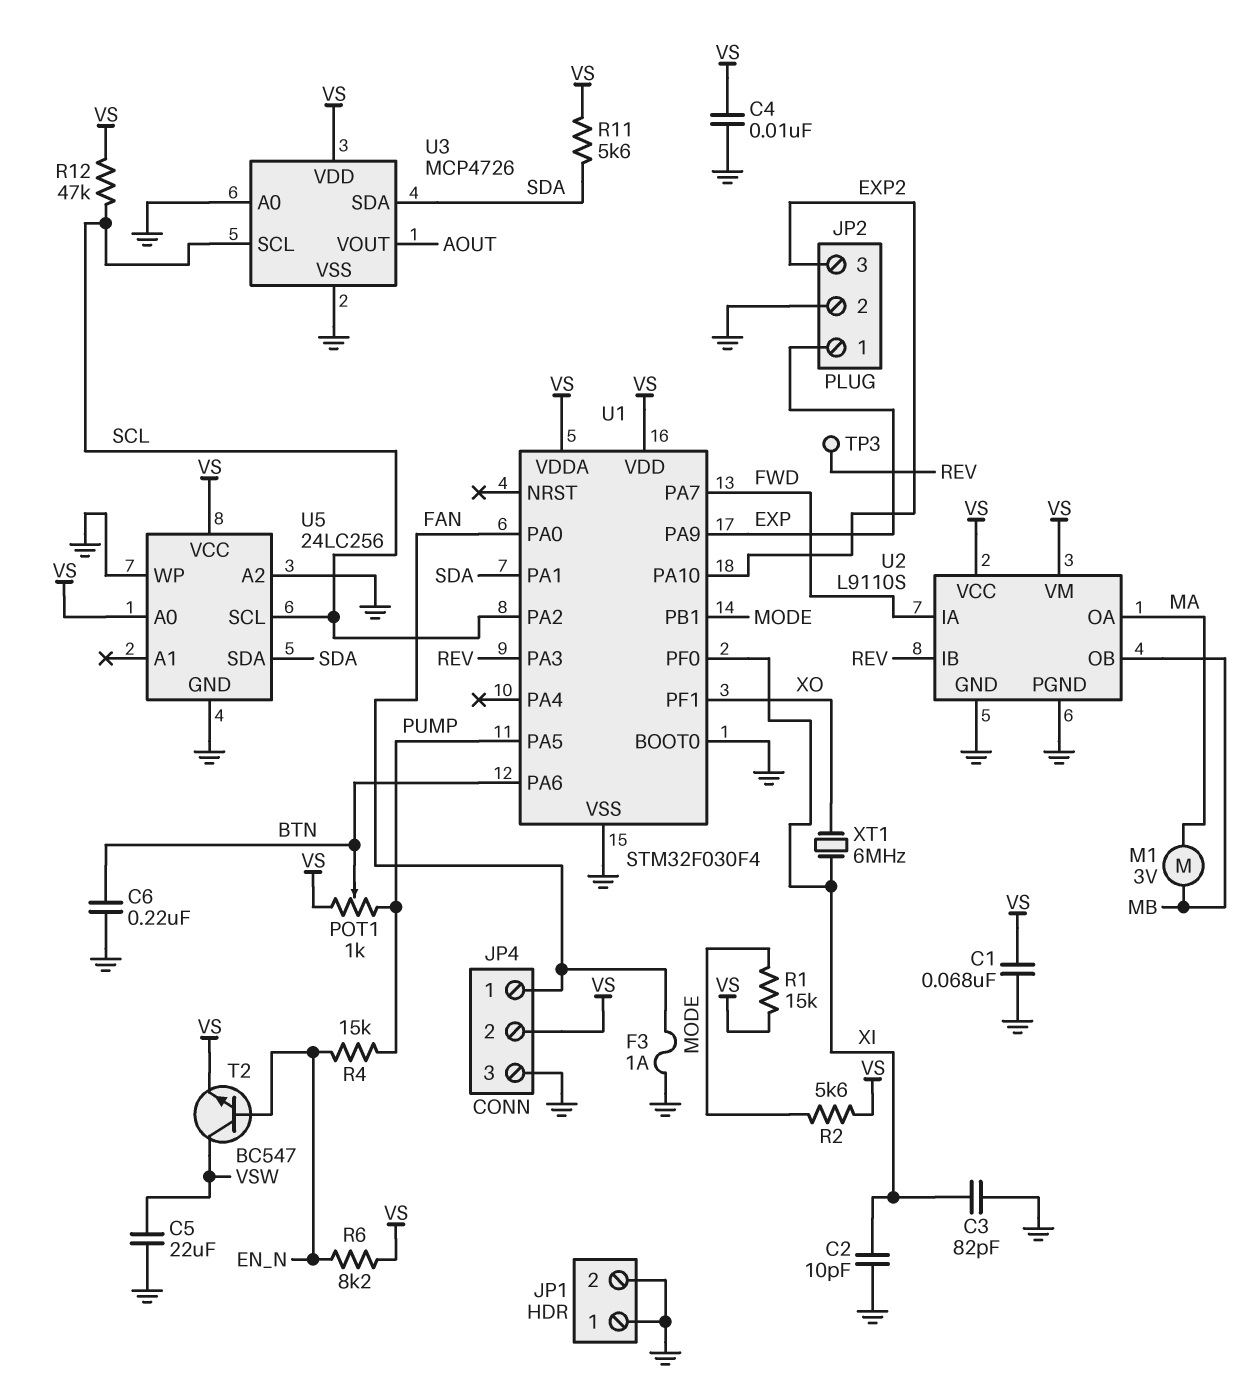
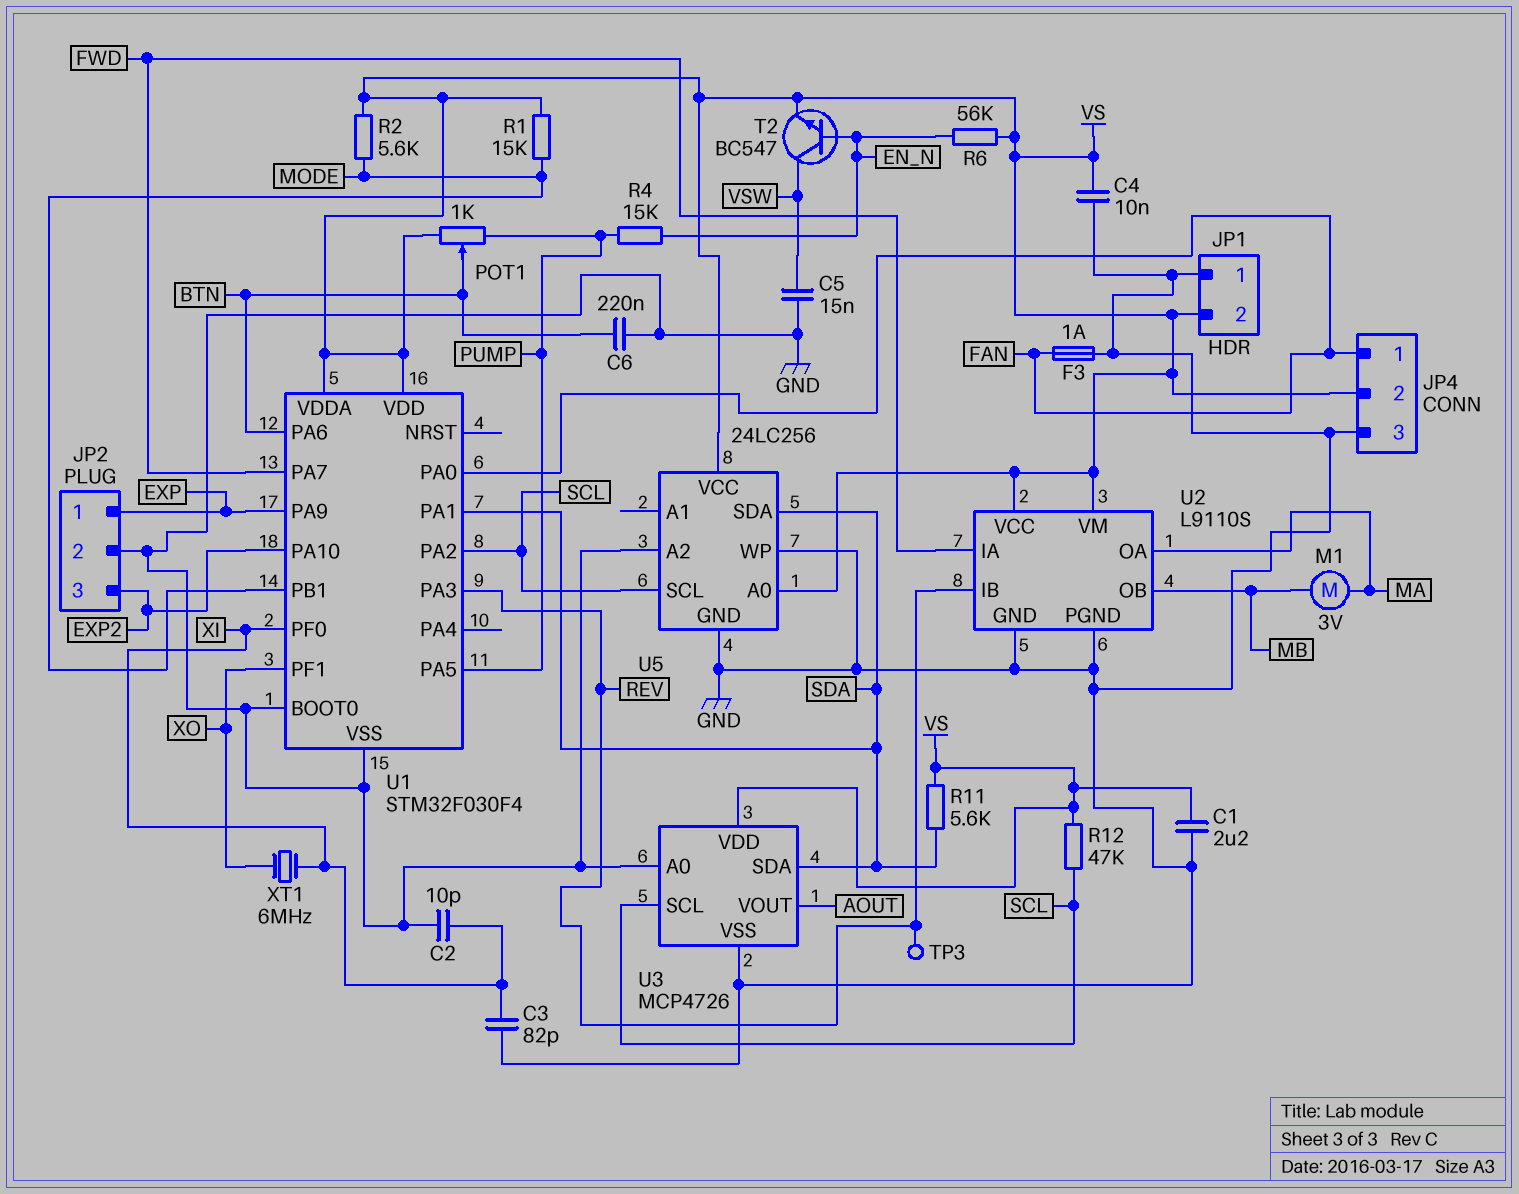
C1: 68nF (GND, VS) -> 2.2uF (GND, VS)
C5: 22uF (GND, VSW) -> 15nF (GND, VSW)
JP1 pin 2: GND -> VS
R6: 8.2k (EN_N, VS) -> 56k (EN_N, VS)

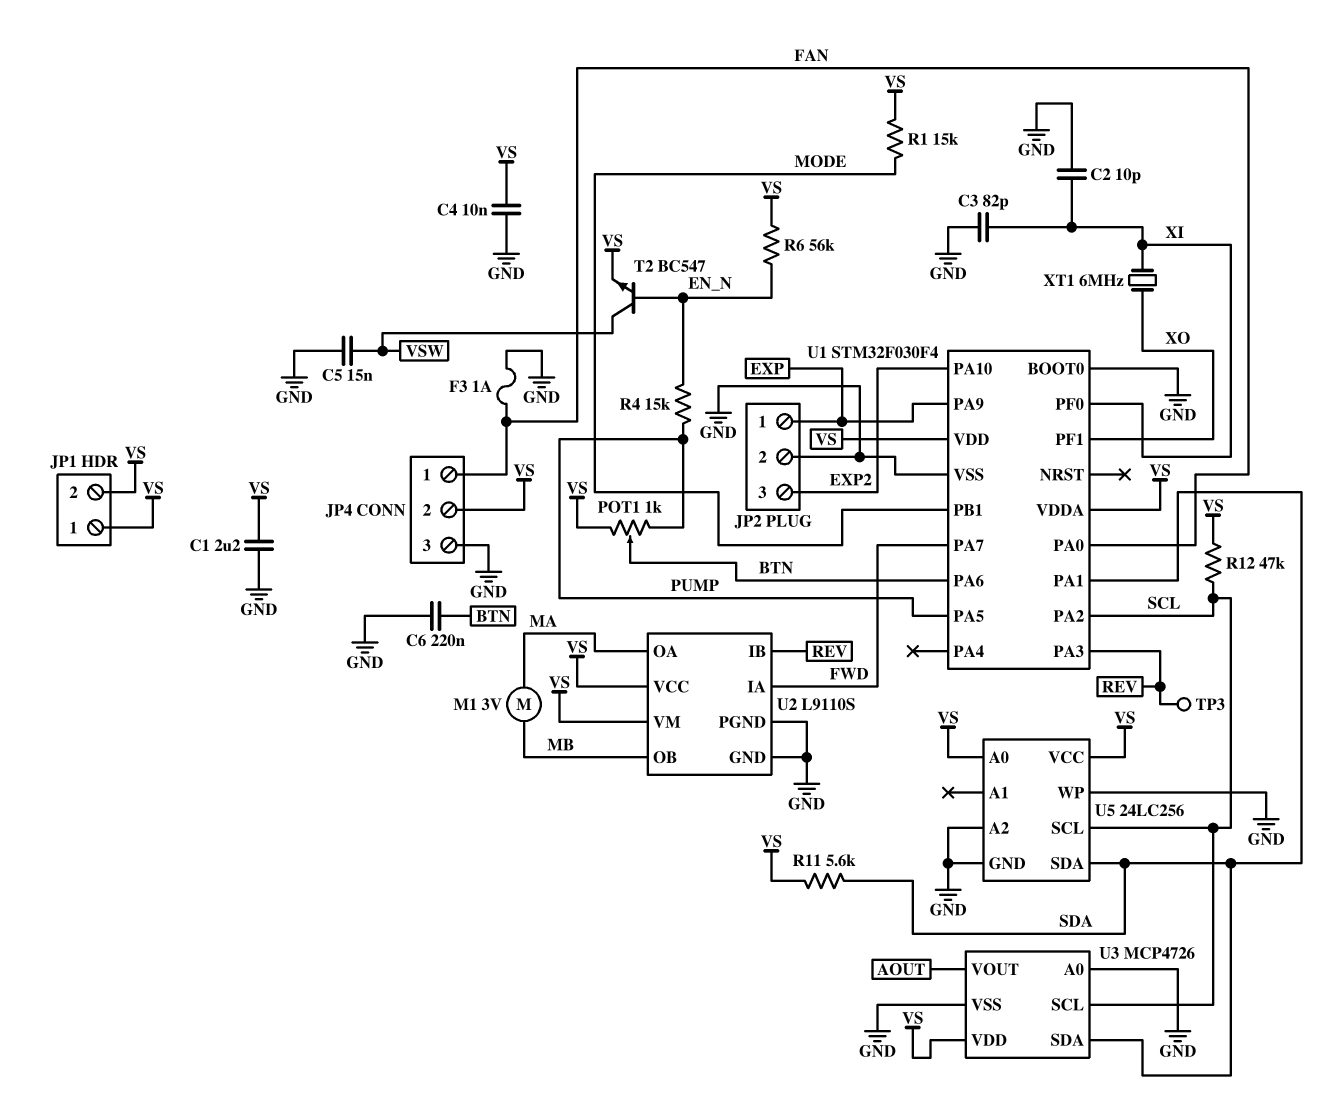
JP1 pin 1: GND -> VS
R2: 5.6k (MODE, VS) -> none

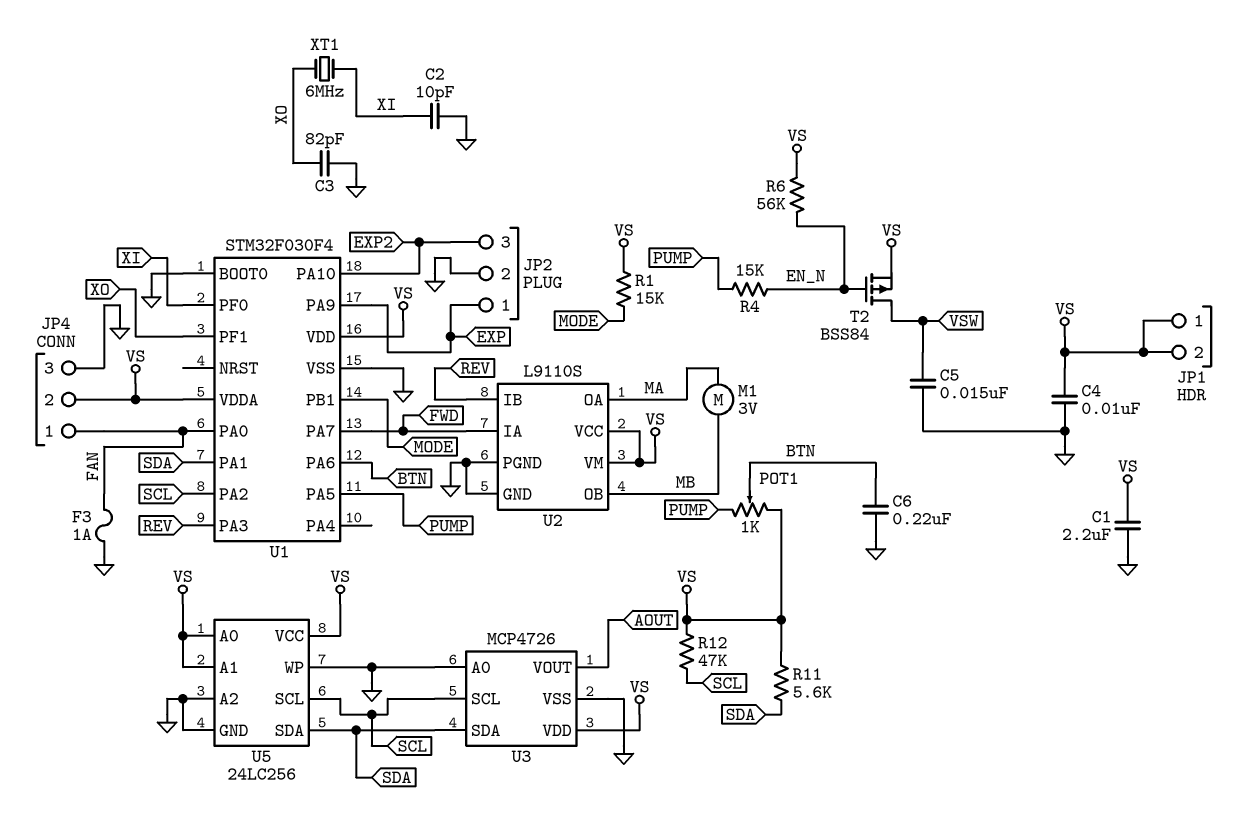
C3: 82pF (GND, XI) -> 82pF (GND, XO)
T2: NPN BC547 (B EN_N, C VSW, E VS) -> PMOS BSS84 (G EN_N, D VSW, S VS)
TP3: test point (REV) -> none
U5 pin A1: none -> VS

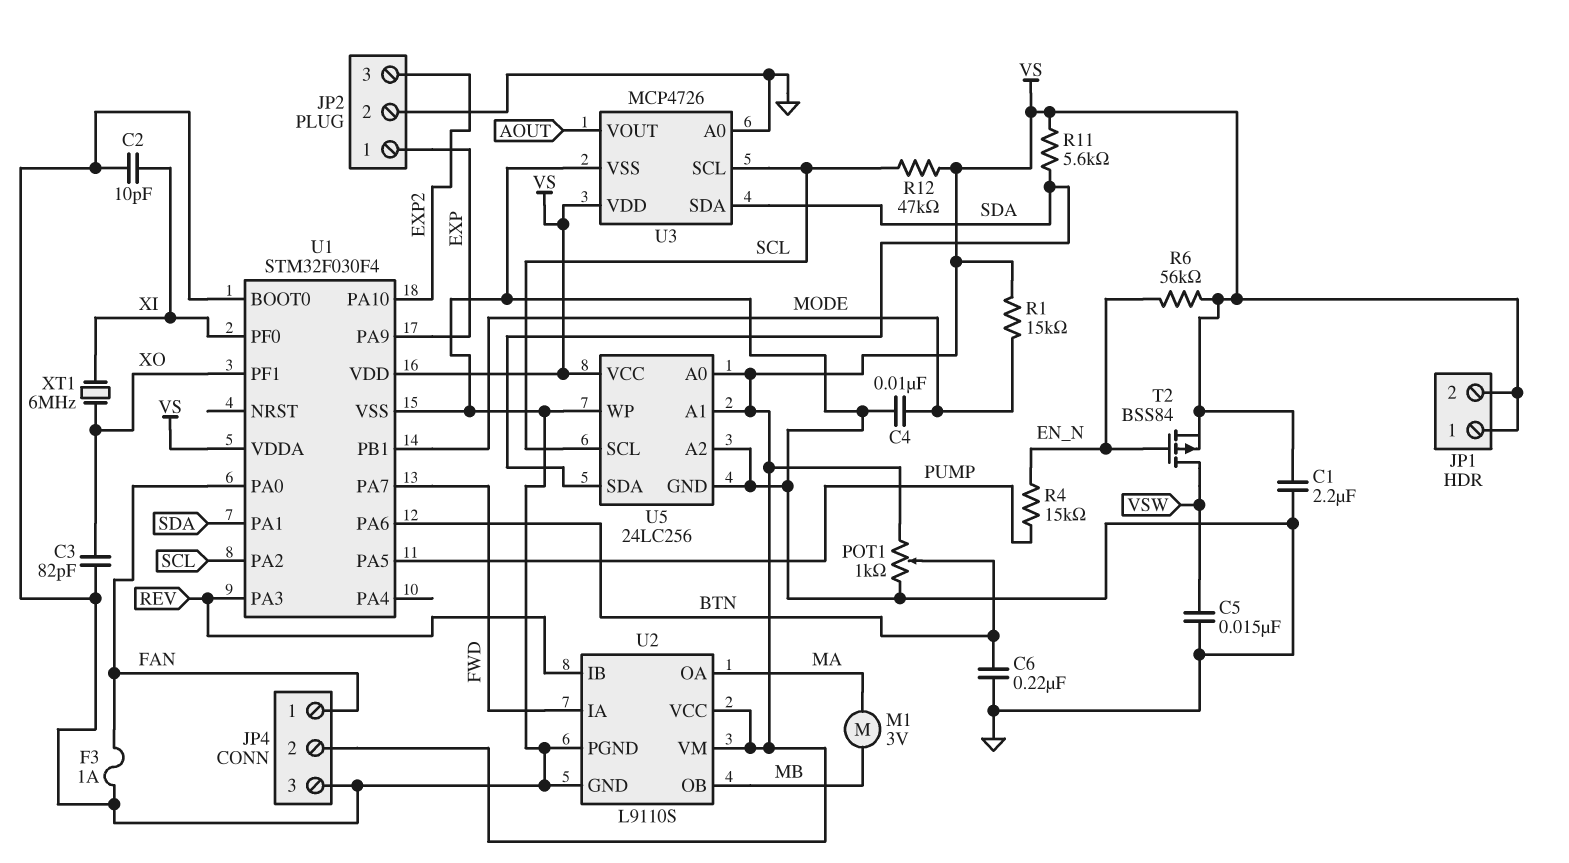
C4: 10nF (GND, VS) -> 10nF (GND, MODE)
POT1: 1k (PUMP, VS, wiper BTN) -> 1k (GND, VS, wiper BTN)

